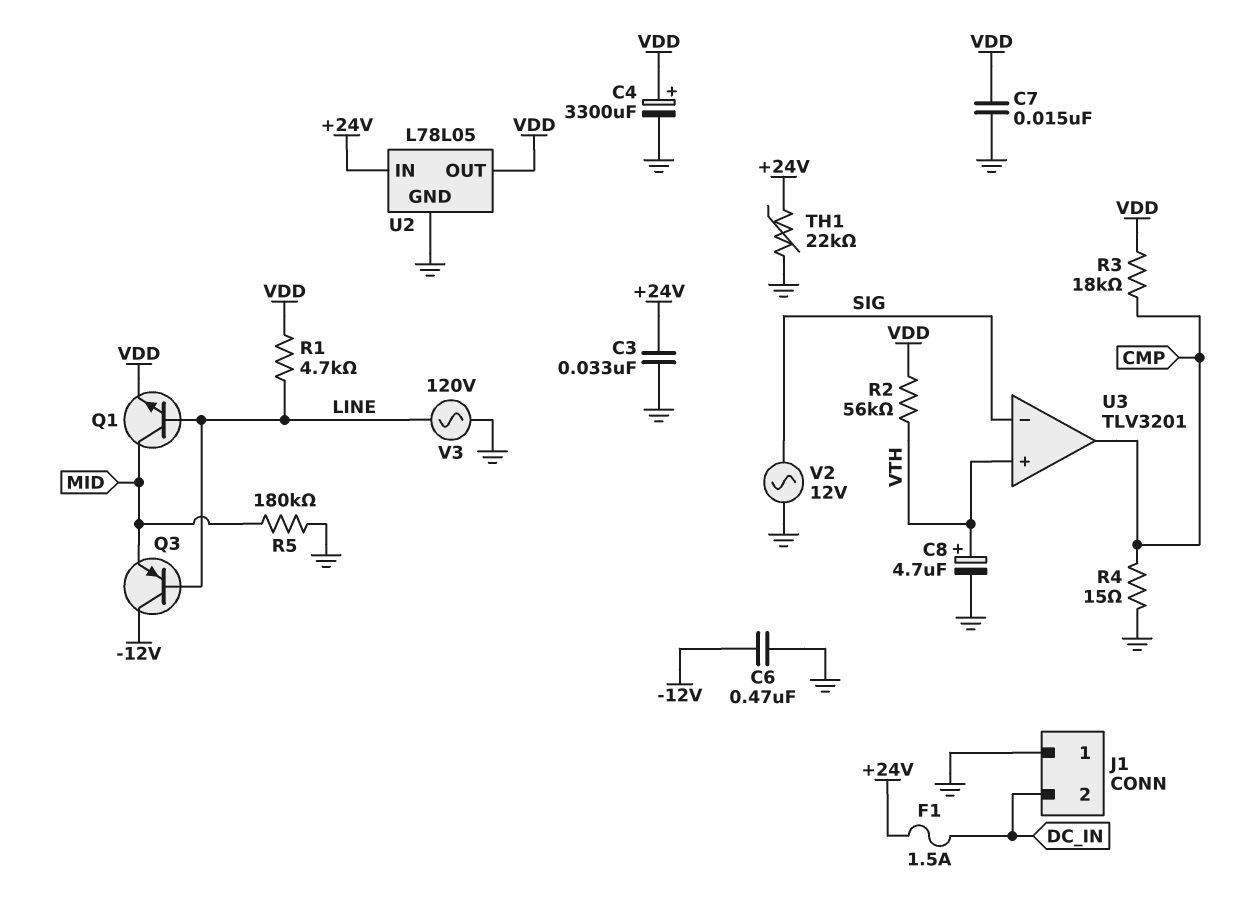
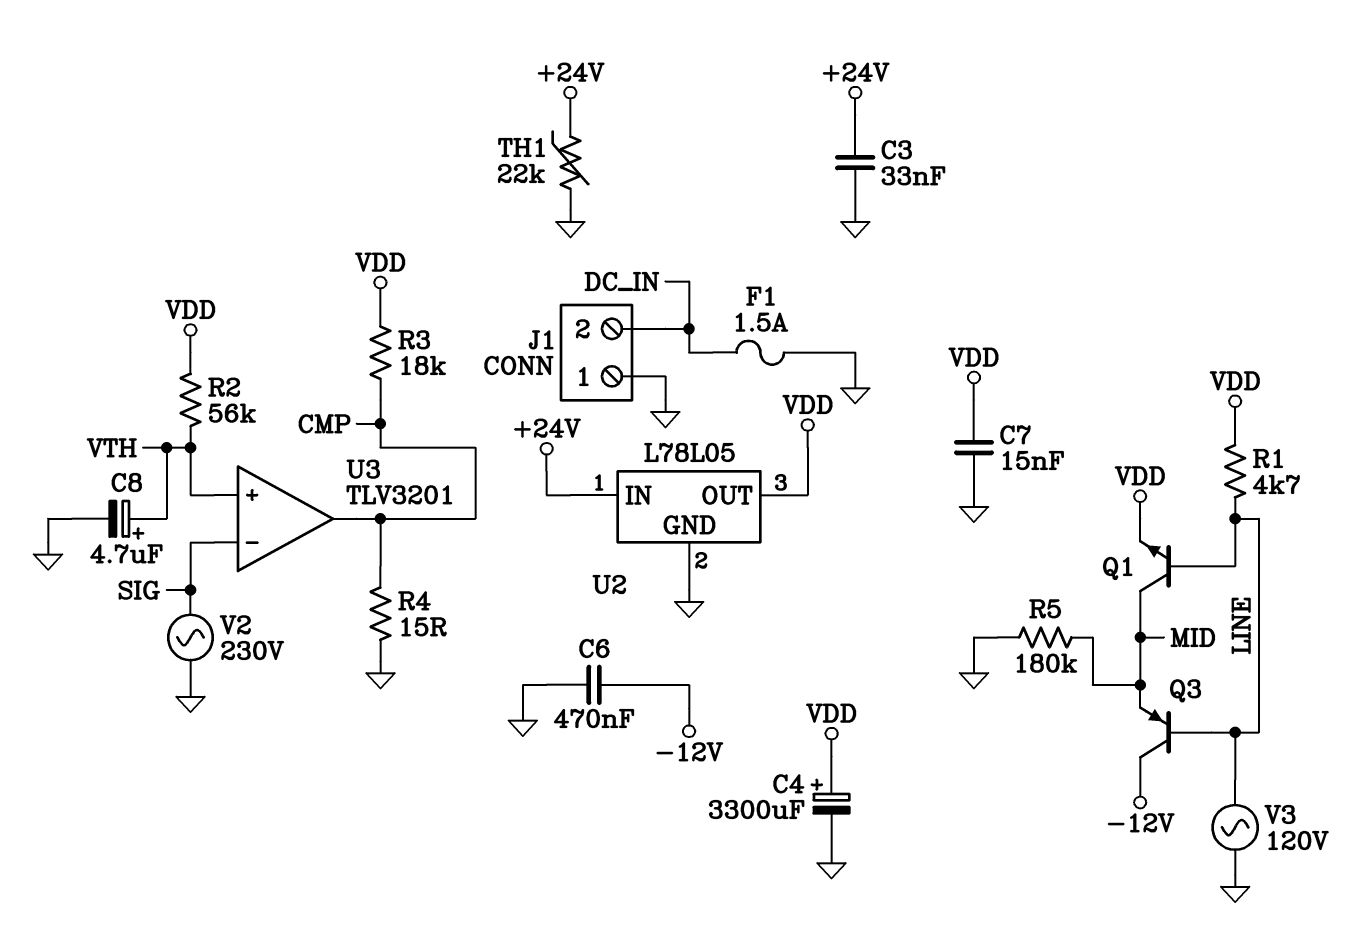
F1: 1.5A (+24V, DC_IN) -> 1.5A (DC_IN, GND)
V2: AC 12V (GND, SIG) -> AC 230V (GND, SIG)

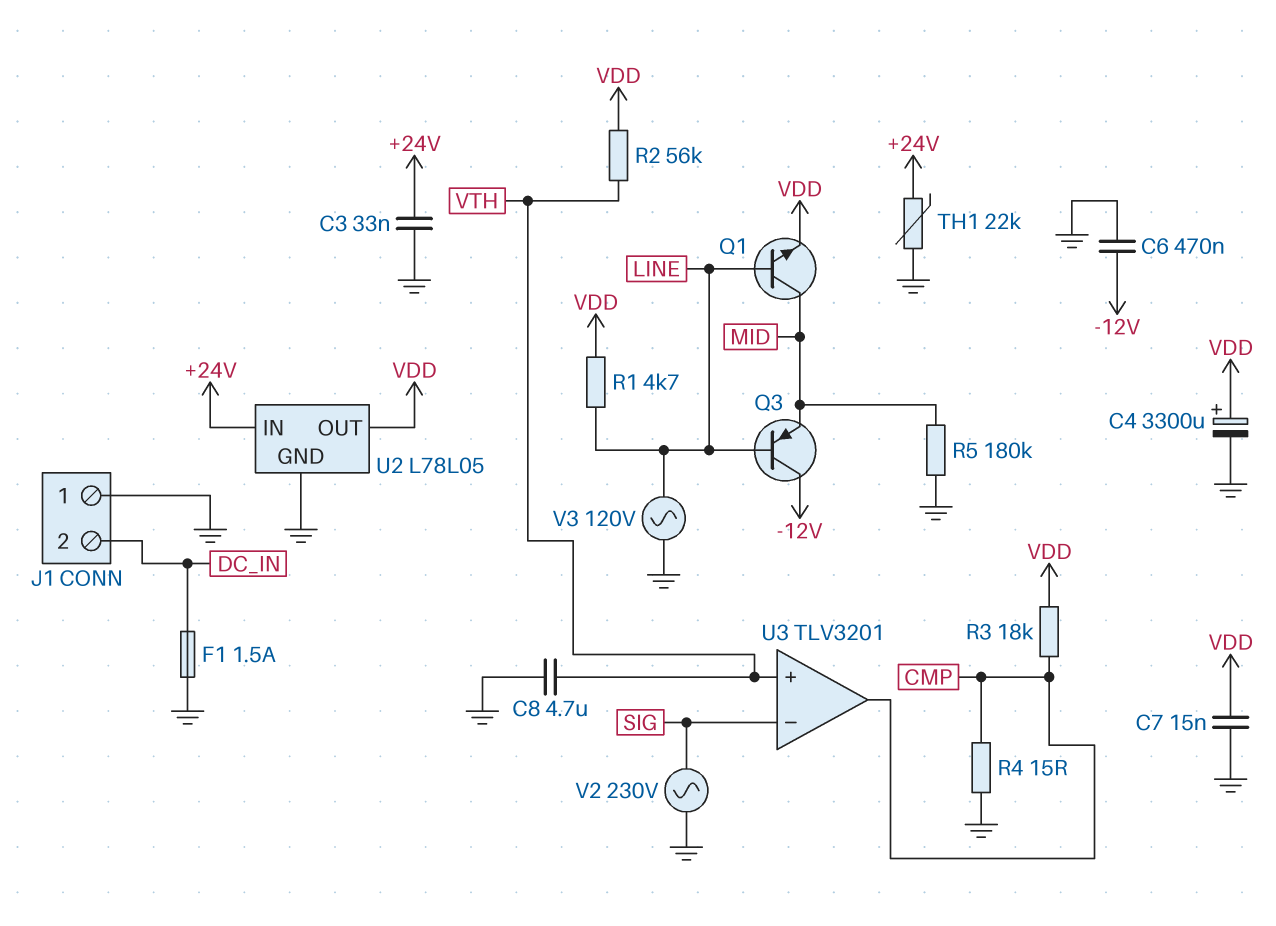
C8: 4.7uF (plus VTH, minus GND) -> 4.7uF (GND, VTH)

